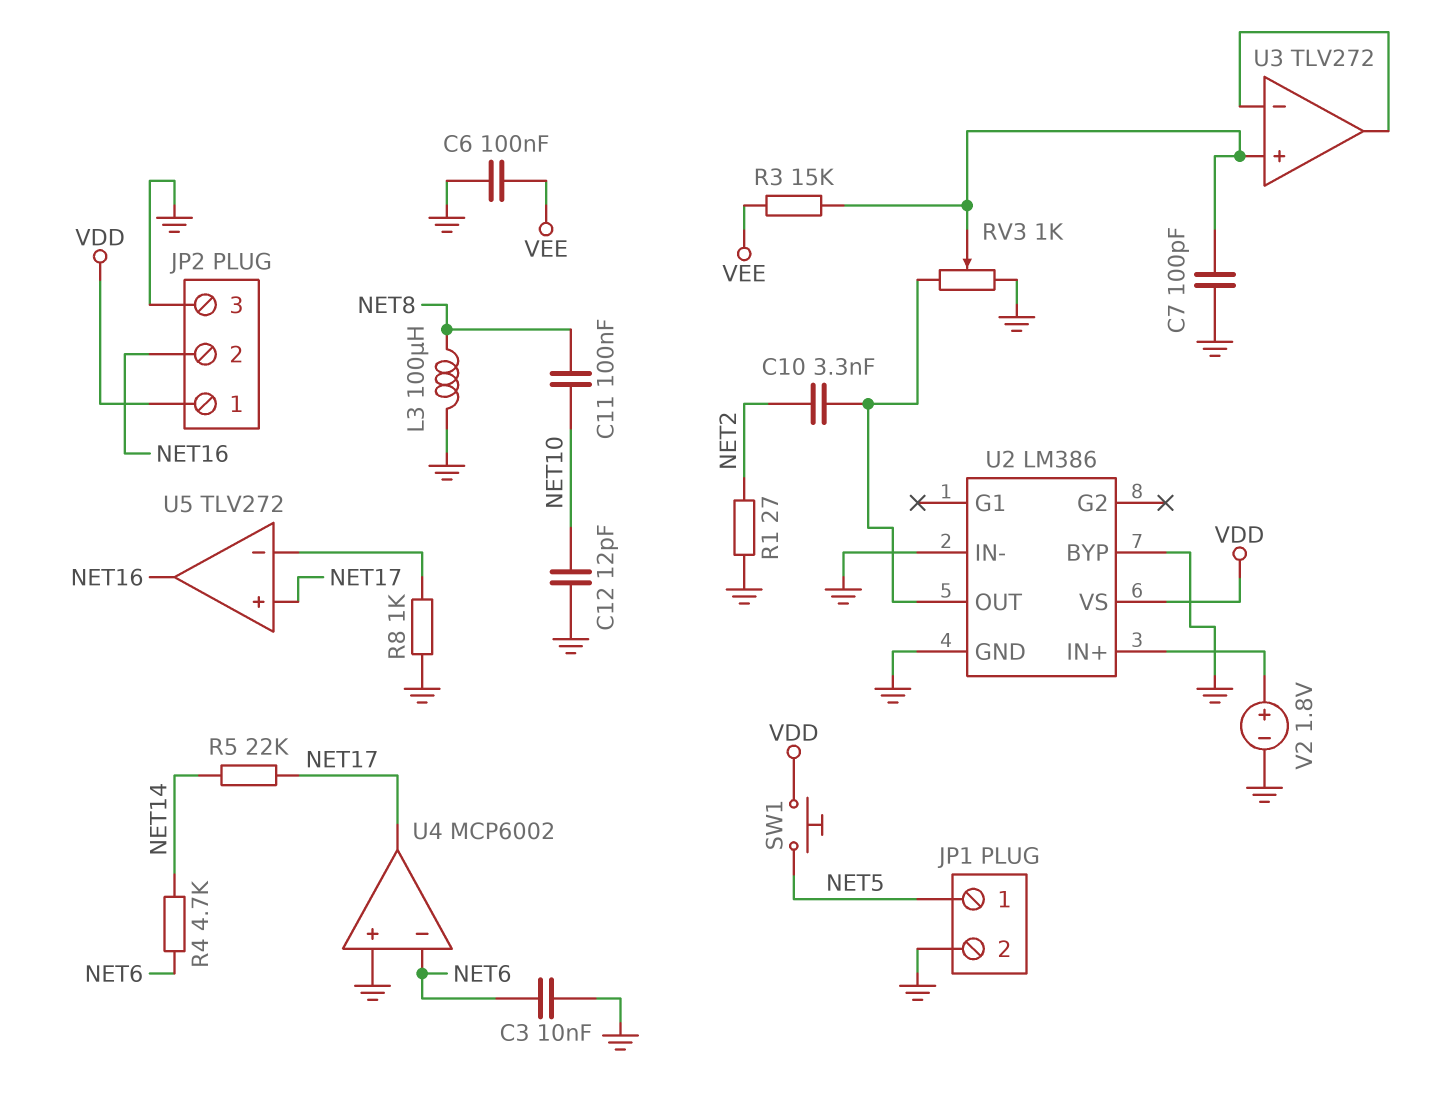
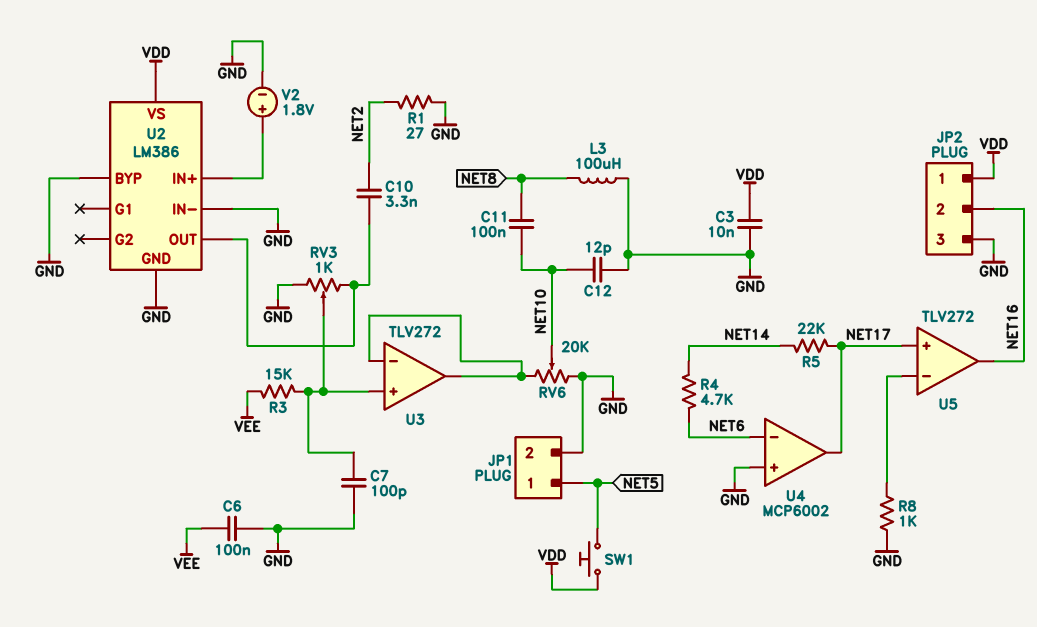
C3: 10nF (GND, NET6) -> 10nF (GND, VDD)
RV6: none -> 20k (GND, U3/in-, wiper NET10)

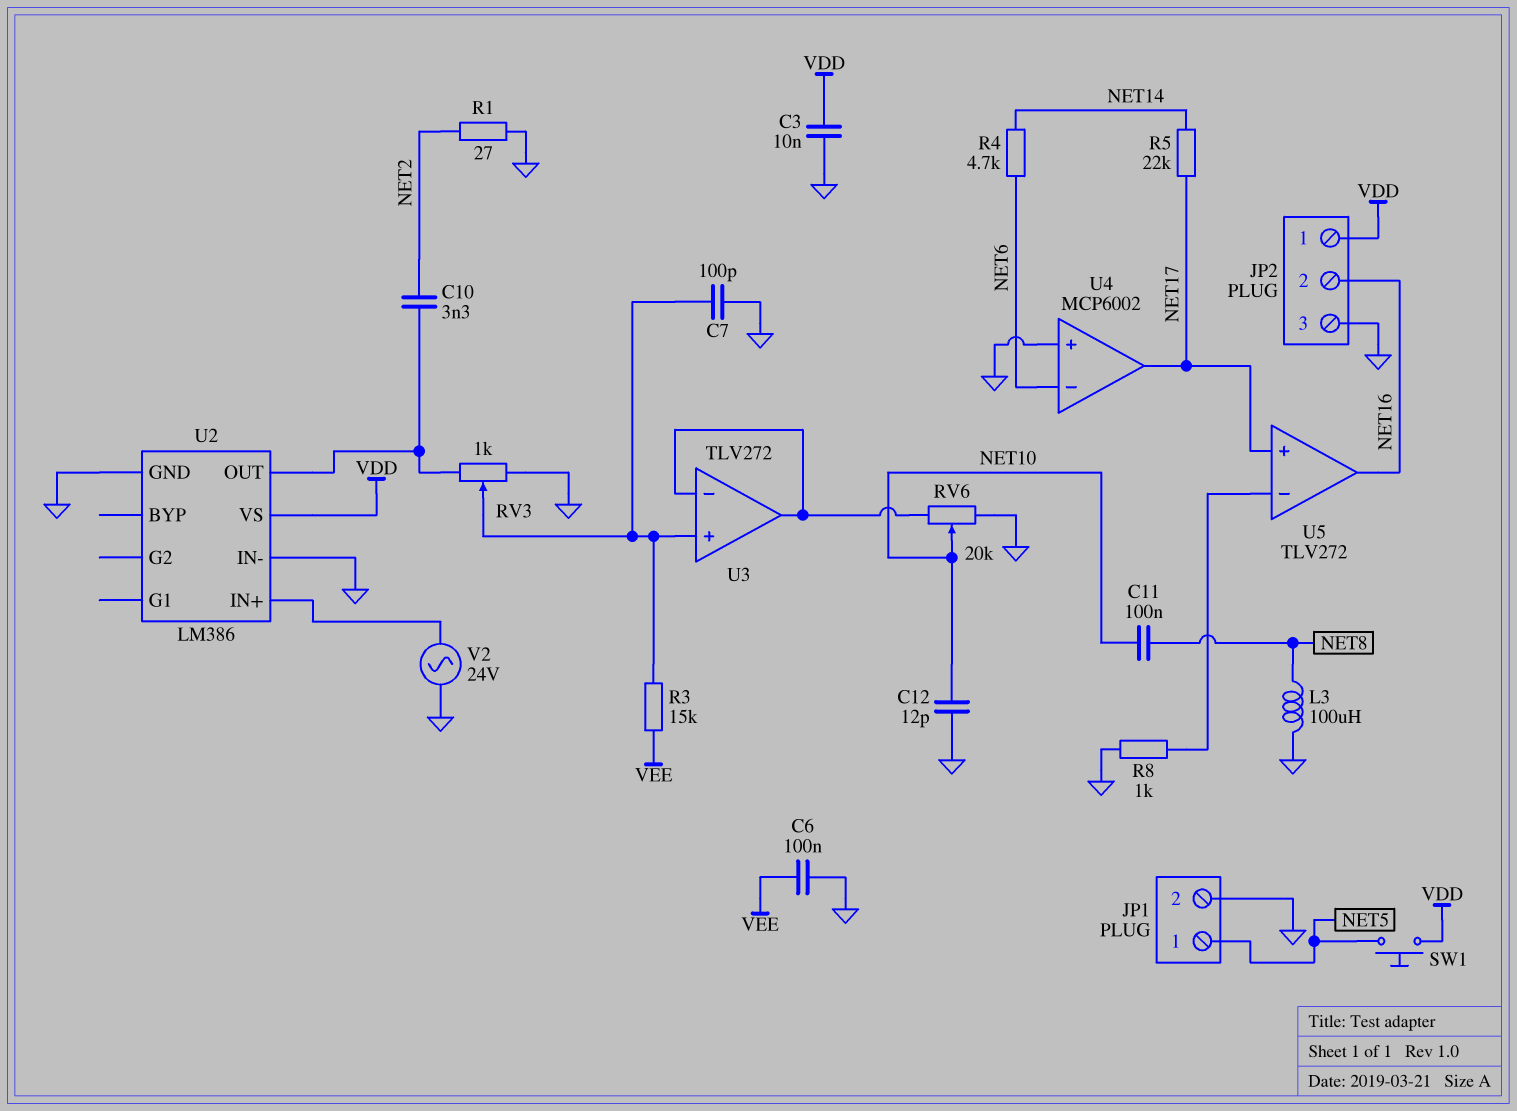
U2 pin BYP: GND -> none
V2: 1.8V (plus U2/IN+, minus GND) -> AC 24V (GND, U2/IN+)

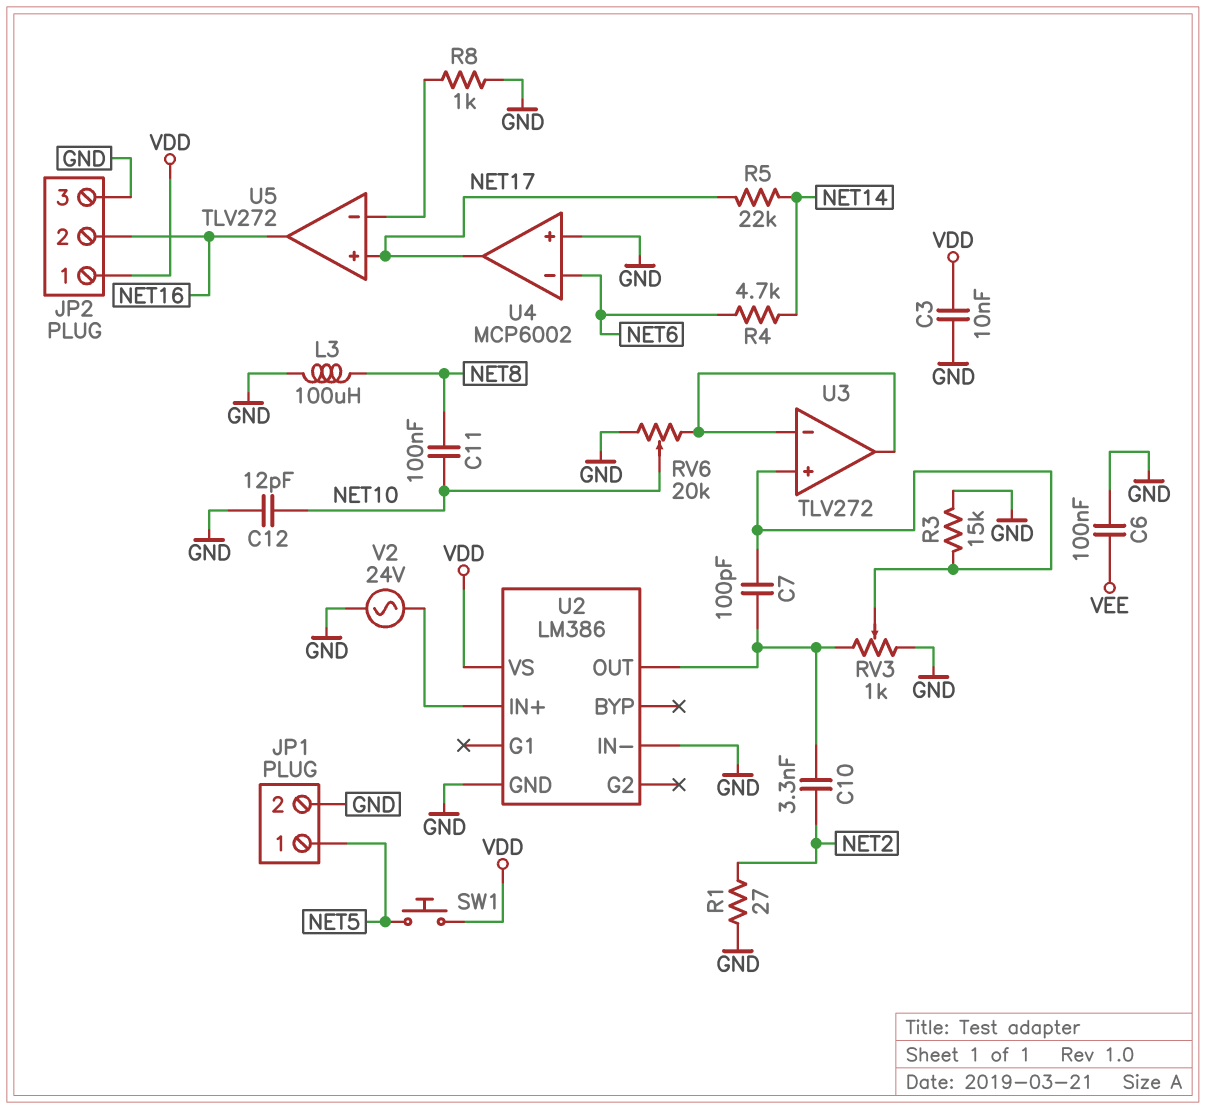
C7: 100pF (GND, U3/in+) -> 100pF (U2/OUT, U3/in+)
R3: 15k (U3/in+, VEE) -> 15k (GND, U3/in+)

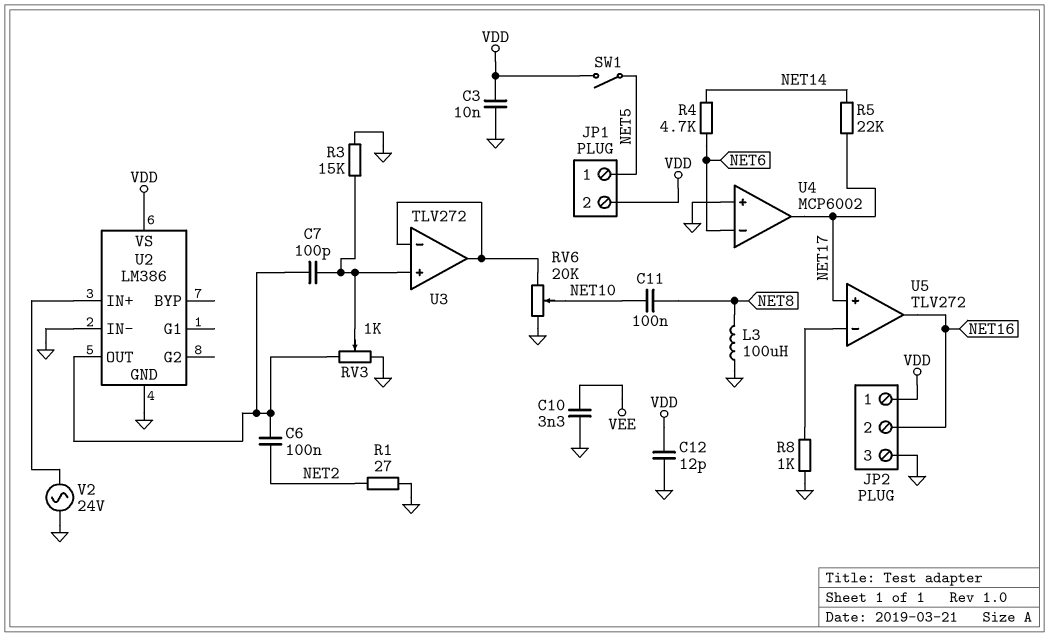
C6: 100nF (GND, VEE) -> 100nF (NET2, U2/OUT)
C10: 3.3nF (NET2, U2/OUT) -> 3.3nF (GND, VEE)
C12: 12pF (GND, NET10) -> 12pF (GND, VDD)
JP1 pin 2: GND -> VDD
SW1: button (NET5, VDD) -> switch (NET5, VDD)

